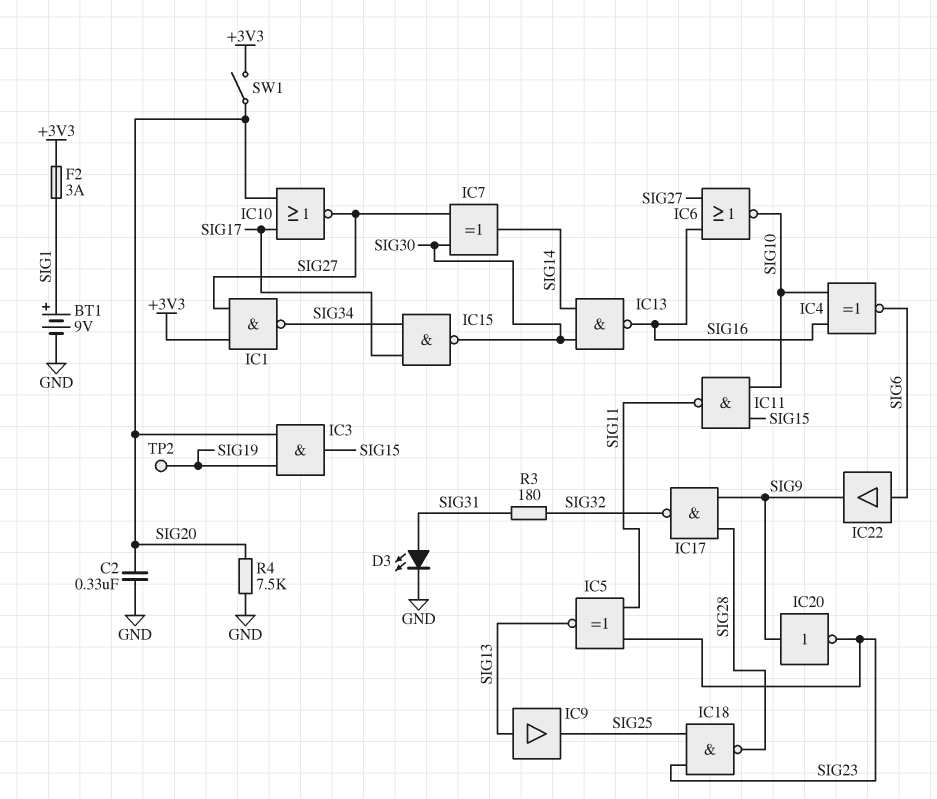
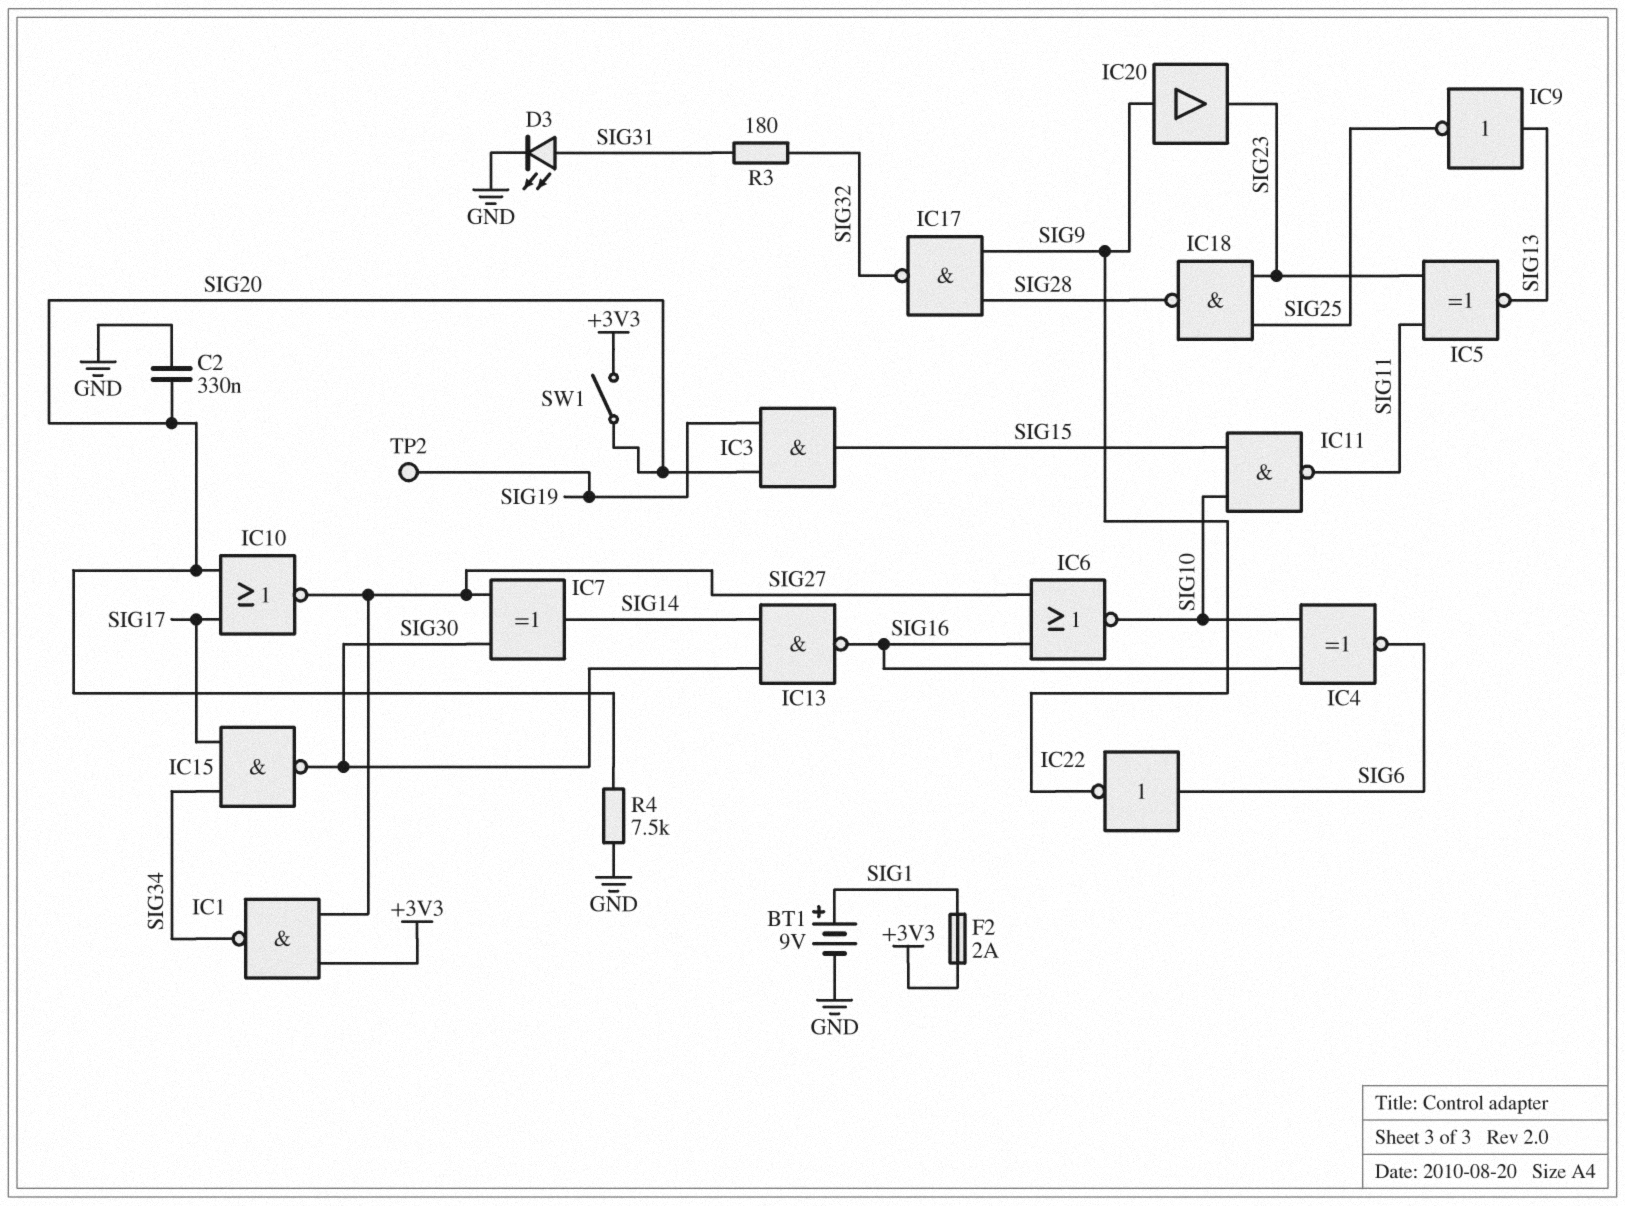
F2: 3A (+3V3, SIG1) -> 2A (+3V3, SIG1)
IC9: buffer (in SIG13, out SIG25) -> NOT (in SIG13, out SIG25)
IC20: NOT (in SIG9, out SIG23) -> buffer (in SIG9, out SIG23)
IC22: buffer (in SIG6, out SIG9) -> NOT (in SIG6, out SIG9)

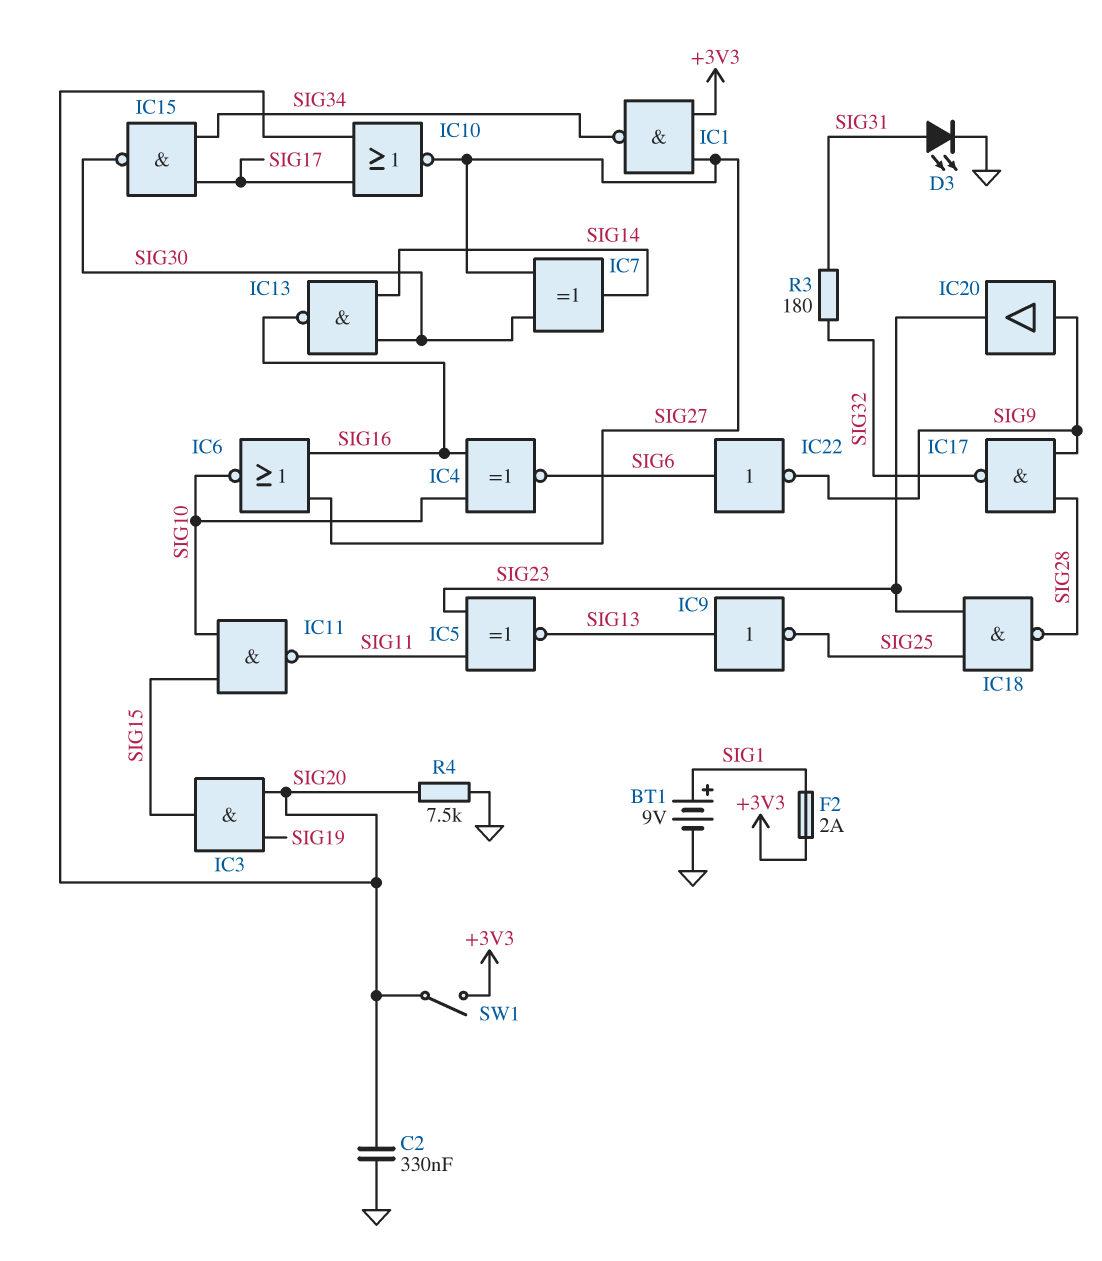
TP2: test point (SIG19) -> none

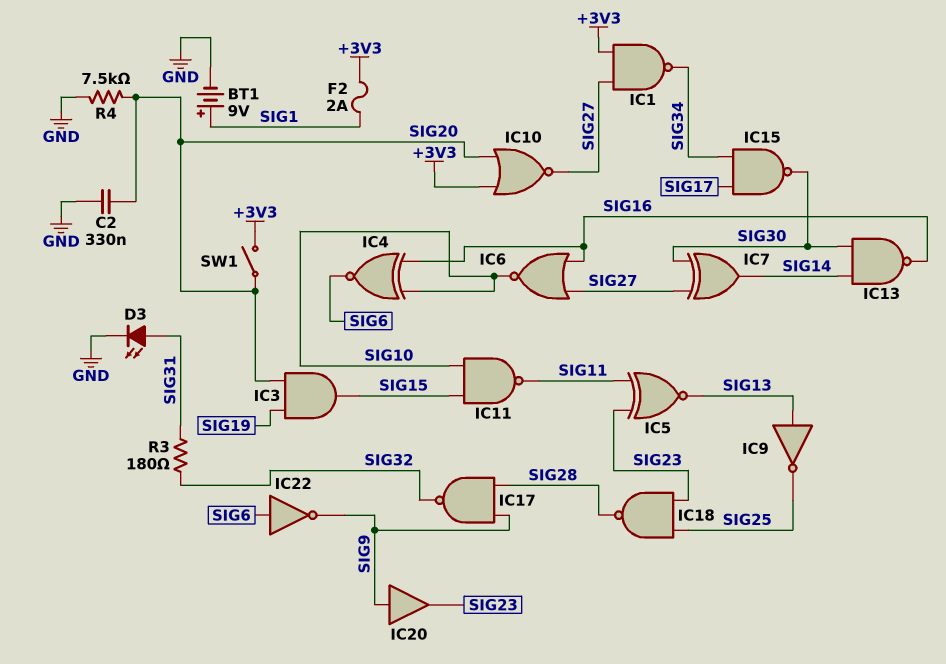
IC10: NOR (in SIG17, in SIG20, out SIG27) -> NOR (in +3V3, in SIG20, out SIG27)

